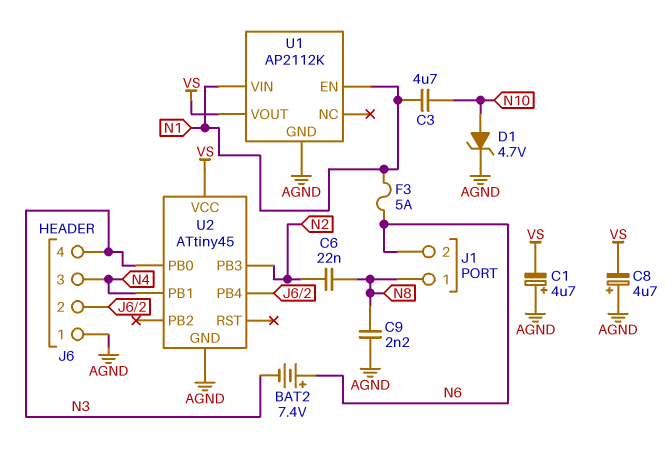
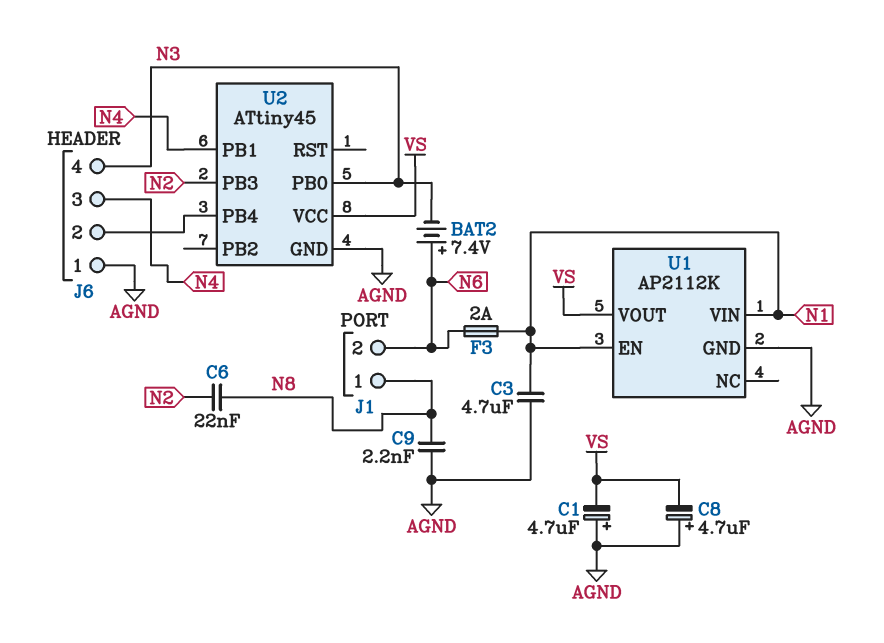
C3: 4.7uF (N1, N10) -> 4.7uF (AGND, N1)
D1: zener 4.7V (A N10, K AGND) -> none
F3: 5A (N1, N6) -> 2A (N1, N6)

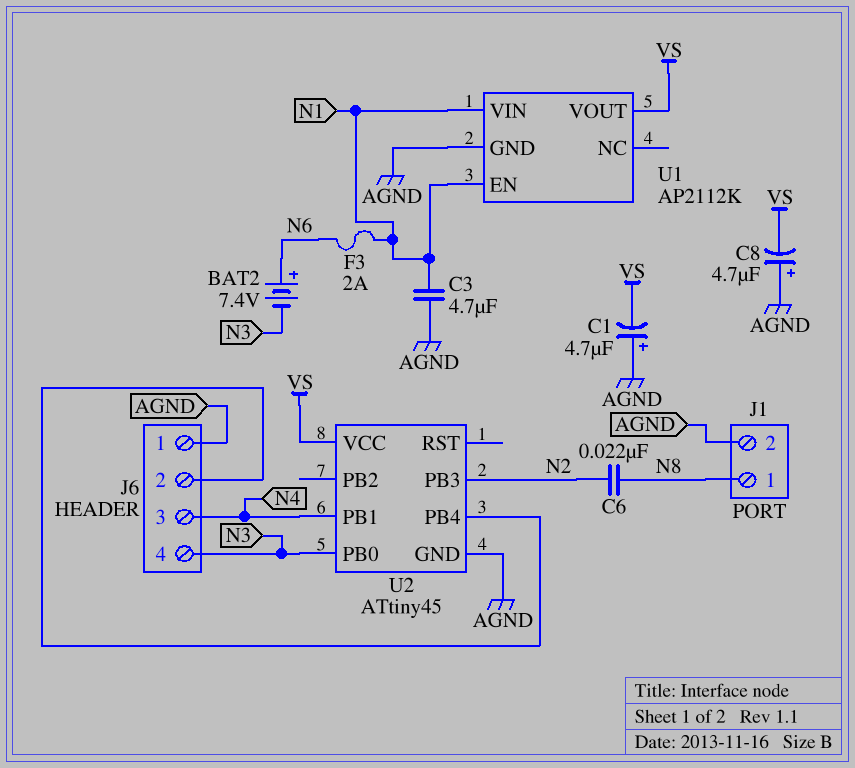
C9: 2.2nF (AGND, N8) -> none
J1 pin 2: N6 -> AGND

